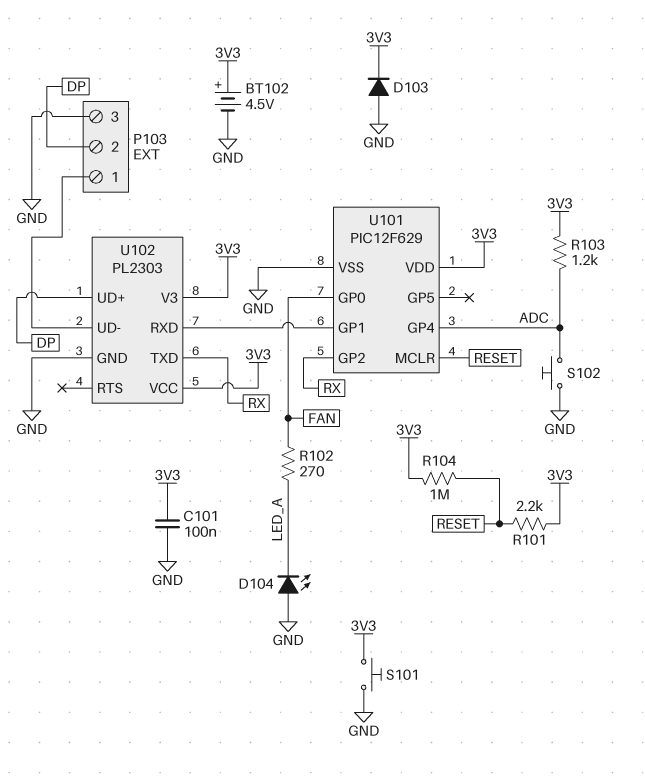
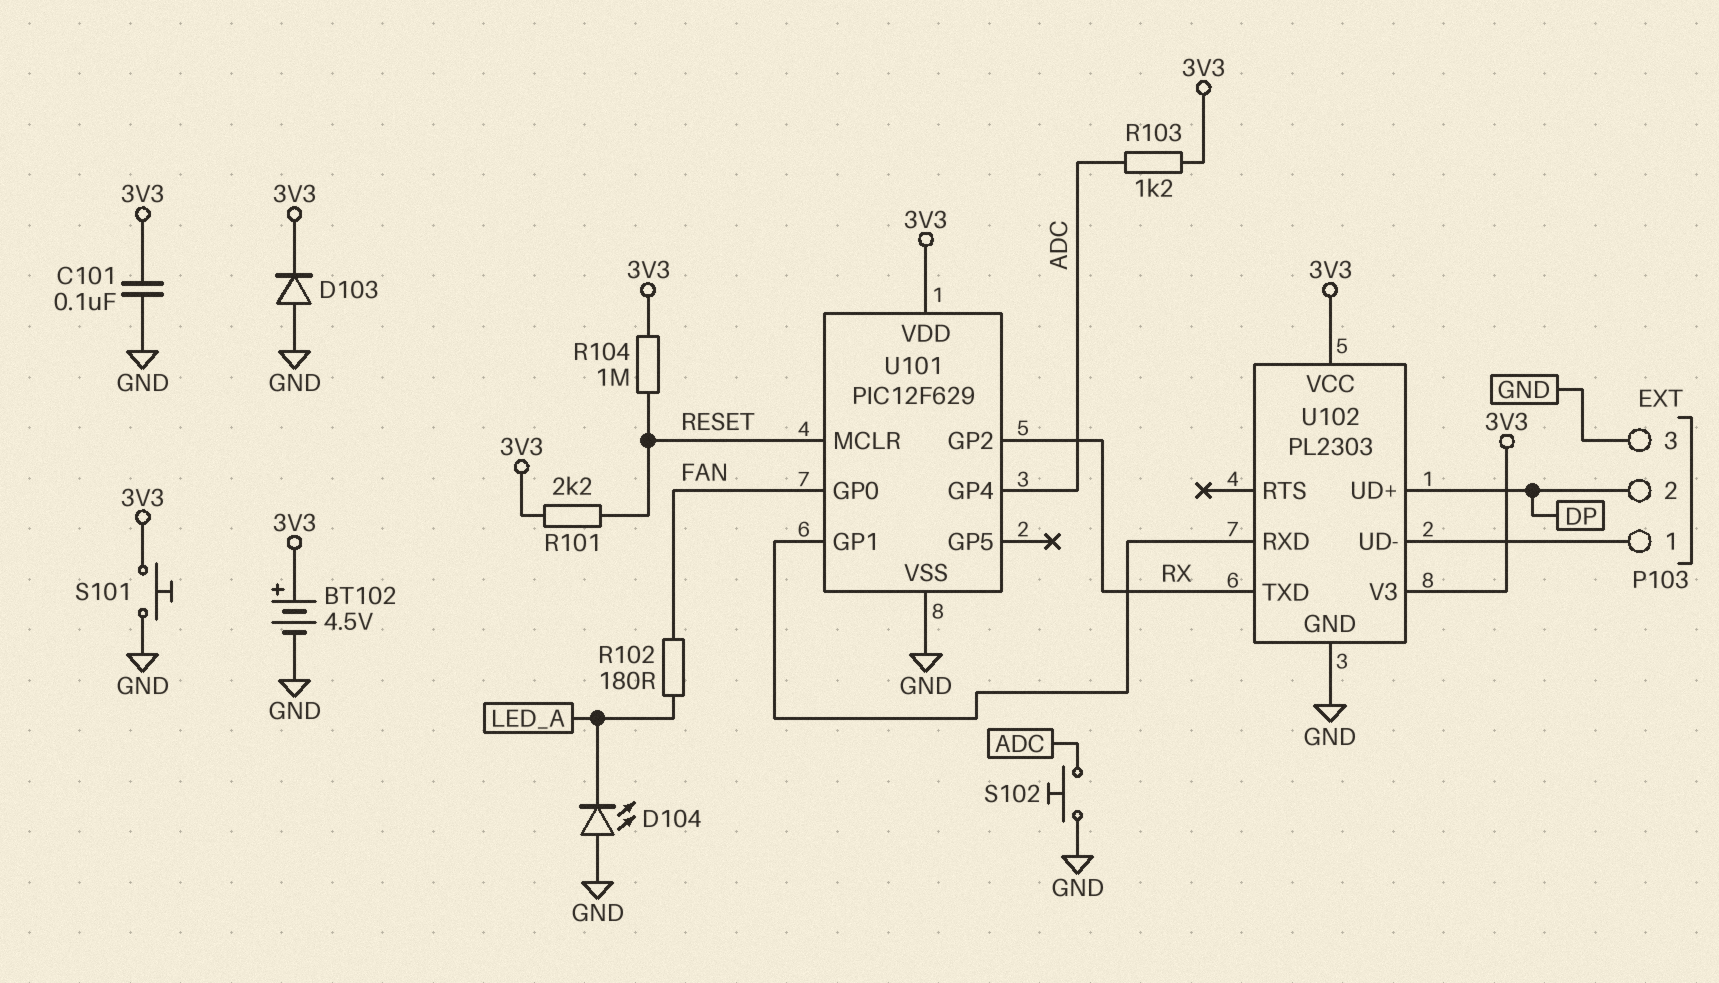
R102: 270 (FAN, LED_A) -> 180 (FAN, LED_A)

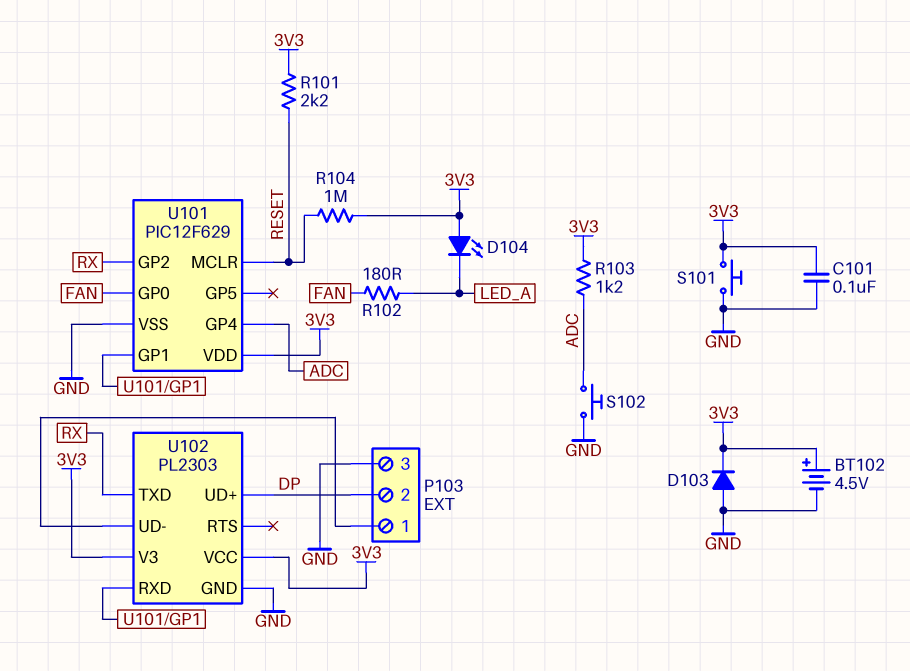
D104: LED (A GND, K LED_A) -> LED (A 3V3, K LED_A)

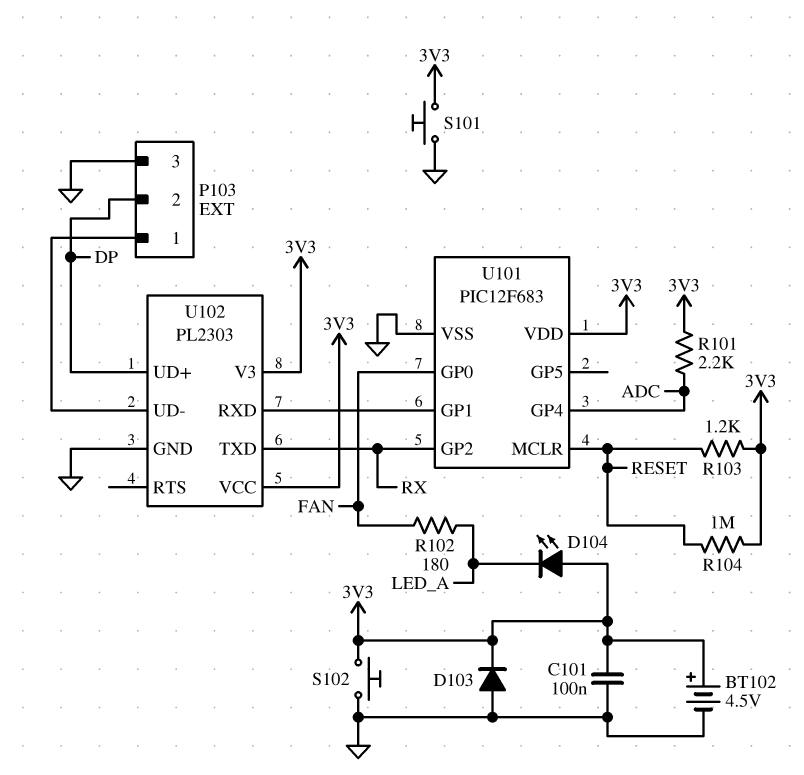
R101: 2.2k (3V3, RESET) -> 2.2k (3V3, ADC)
R103: 1.2k (3V3, ADC) -> 1.2k (3V3, RESET)
S102: button (ADC, GND) -> button (3V3, GND)
U101: PIC12F629 -> PIC12F683

